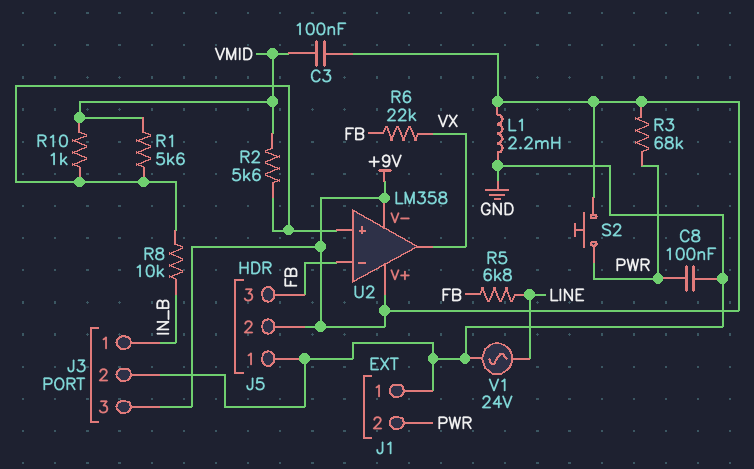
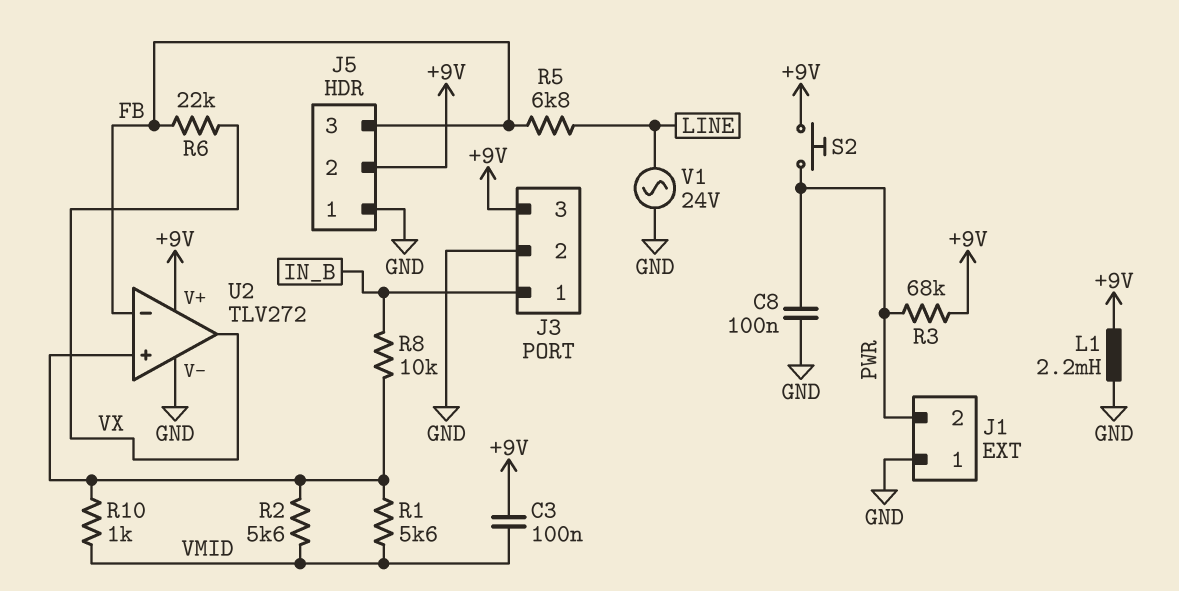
U2: LM358 -> TLV272
U2 pin V-: +9V -> GND

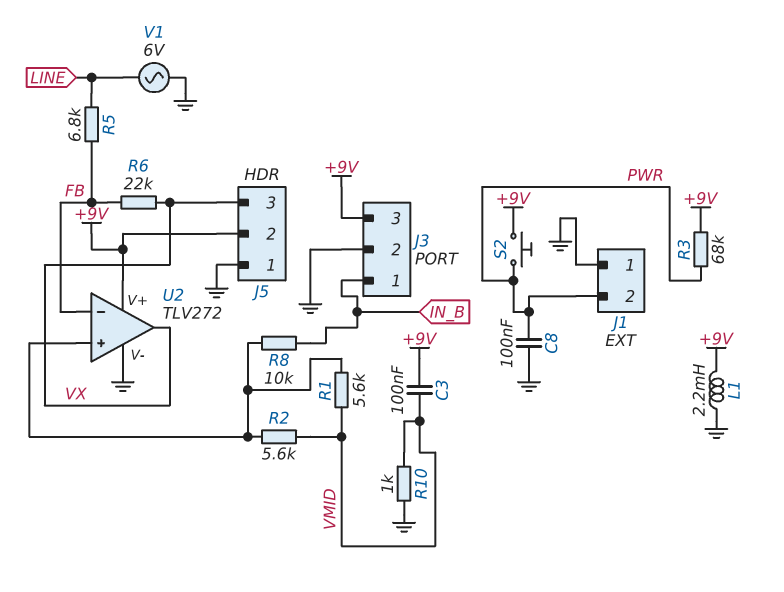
J5 pin 3: FB -> VX
R10: 1k (U2/in+, VMID) -> 1k (GND, VMID)
V1: AC 24V (GND, LINE) -> AC 6V (GND, LINE)

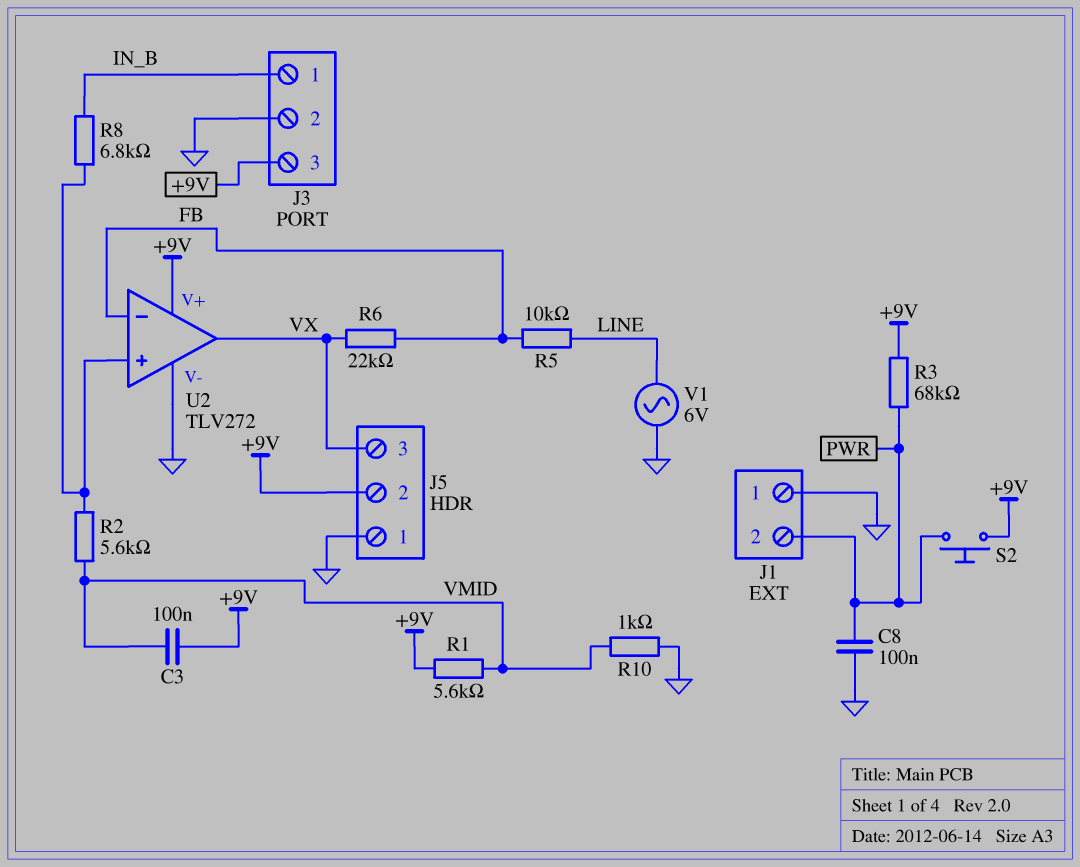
L1: 2.2mH (+9V, GND) -> none
R1: 5.6k (U2/in+, VMID) -> 5.6k (+9V, VMID)
R5: 6.8k (FB, LINE) -> 10k (FB, LINE)
R8: 10k (IN_B, U2/in+) -> 6.8k (IN_B, U2/in+)

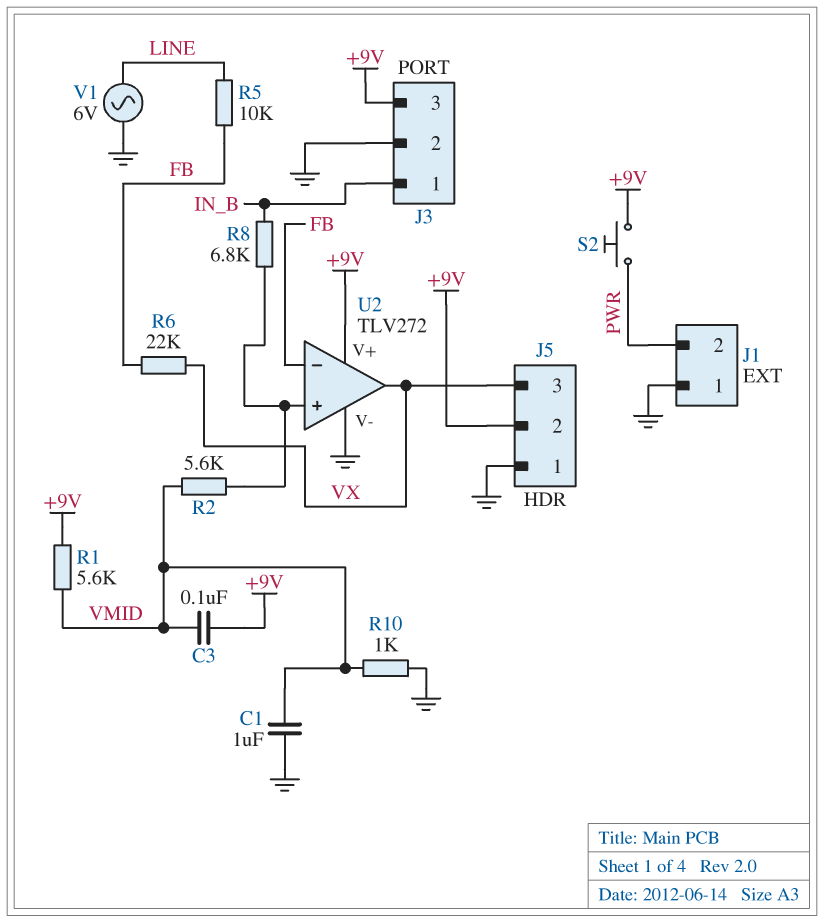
C1: none -> 1uF (GND, VMID)
C8: 100nF (GND, PWR) -> none
R3: 68k (+9V, PWR) -> none

